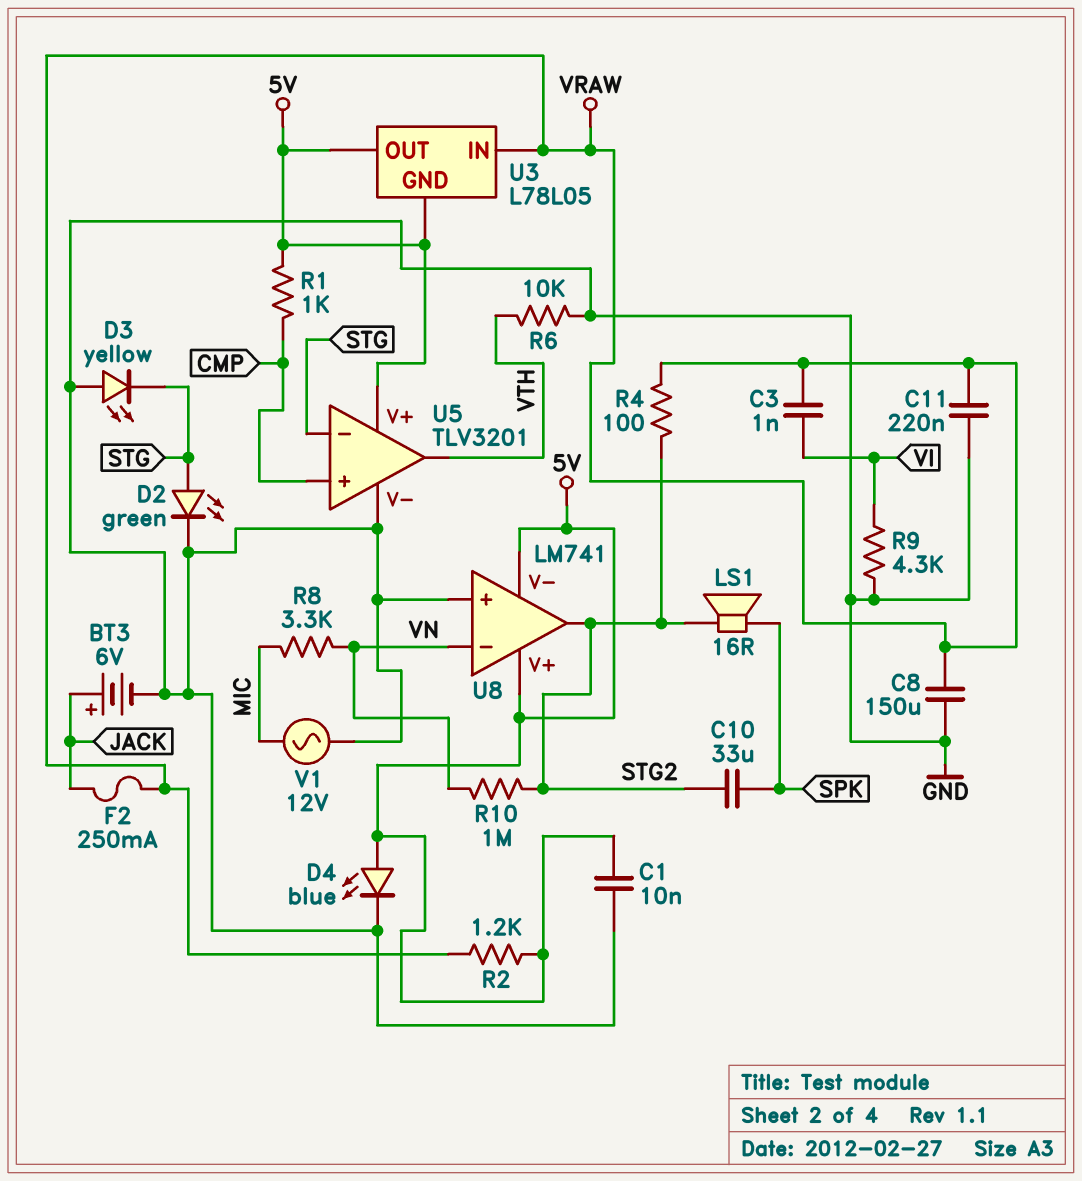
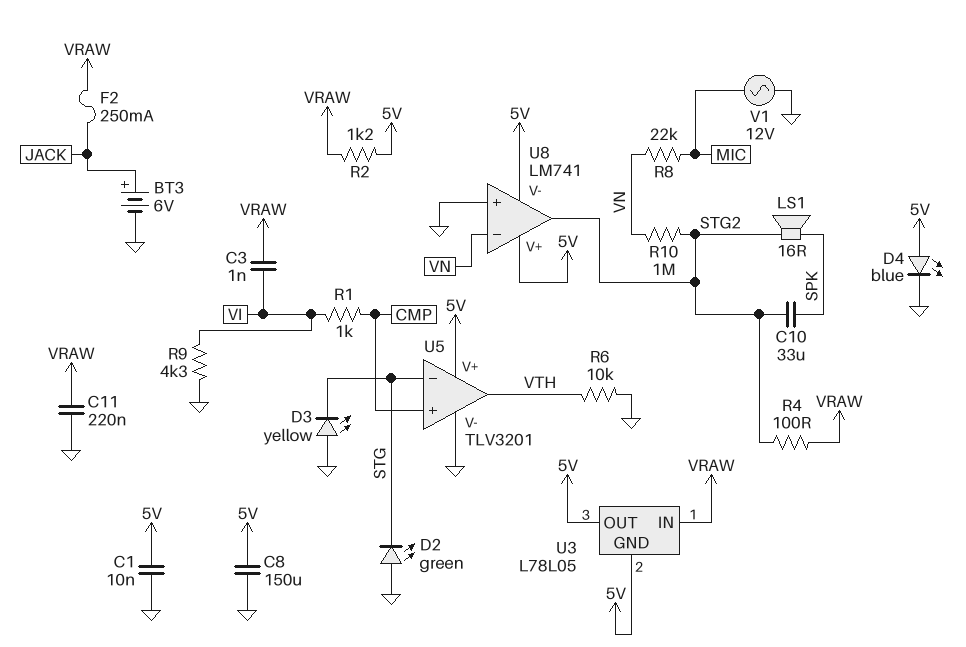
C8: 150uF (GND, VRAW) -> 150uF (5V, GND)
D2: LED green (A STG, K GND) -> LED green (A GND, K STG)
R1: 1k (5V, CMP) -> 1k (CMP, VI)
R8: 3.3k (MIC, VN) -> 22k (MIC, VN)

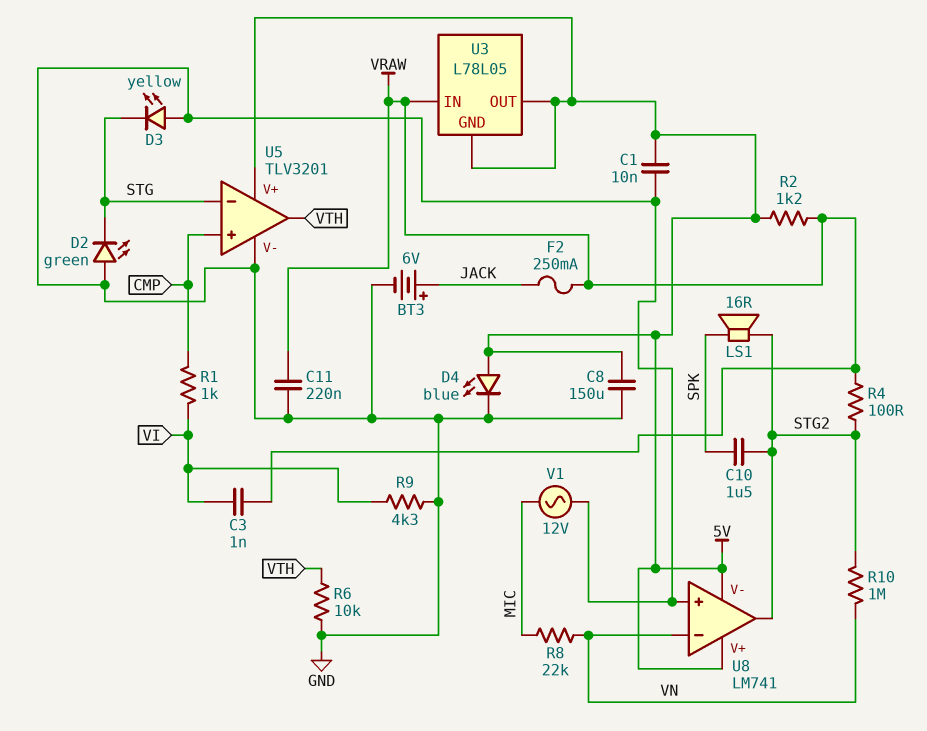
C10: 33uF (SPK, STG2) -> 1.5uF (SPK, STG2)

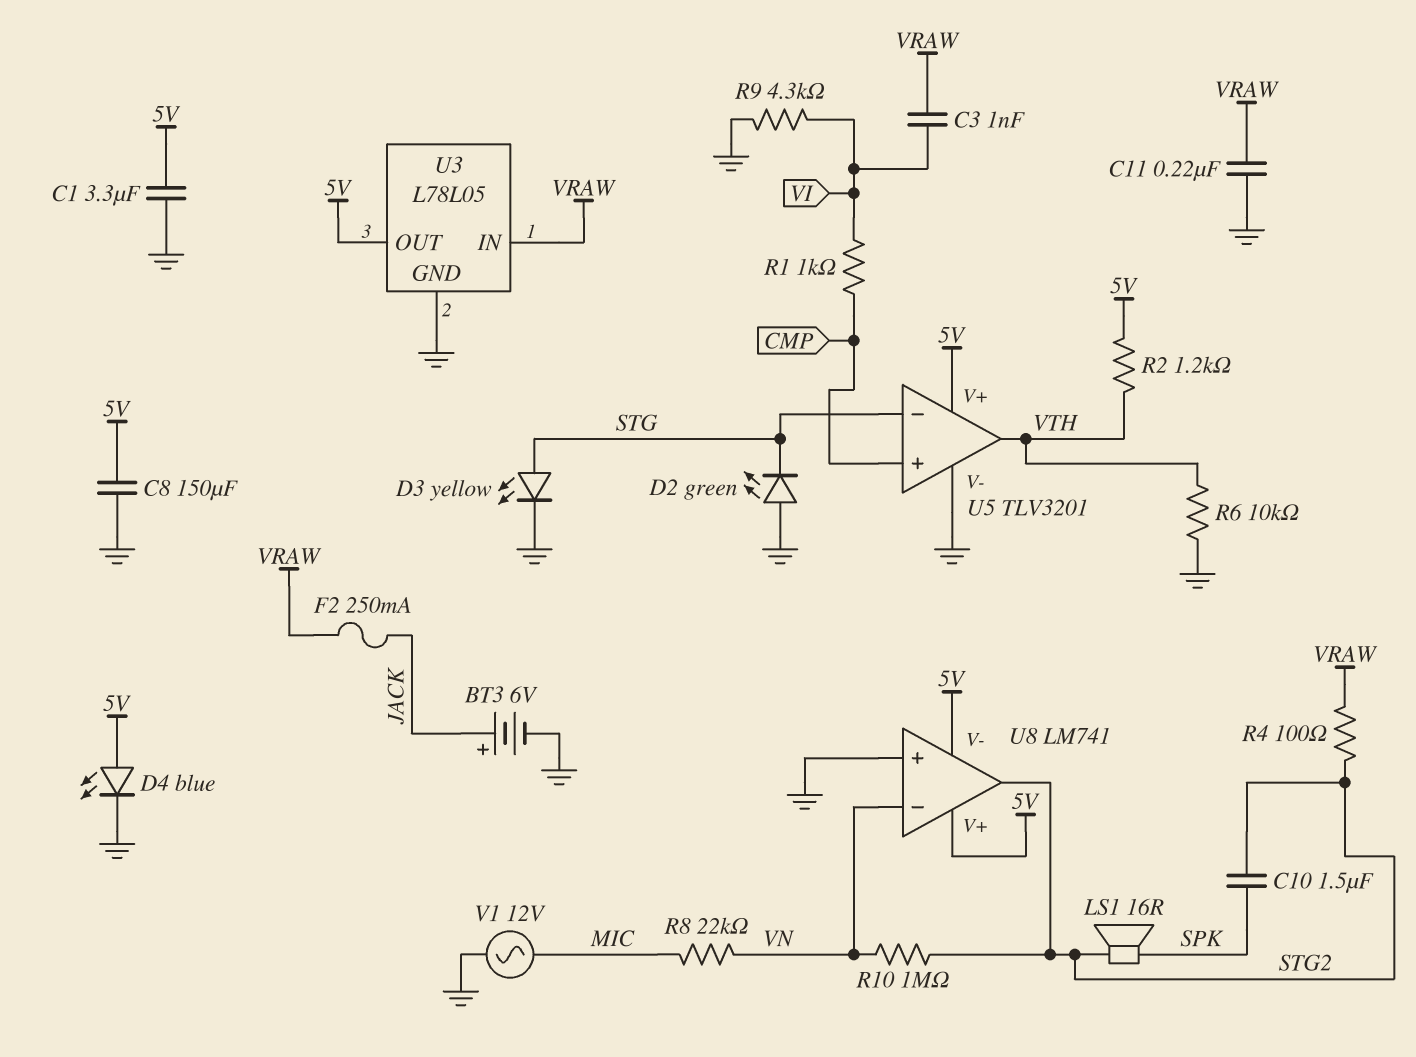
C1: 10nF (5V, GND) -> 3.3uF (5V, GND)
D3: LED yellow (A GND, K STG) -> LED yellow (A STG, K GND)
R2: 1.2k (5V, VRAW) -> 1.2k (5V, VTH)
U3 pin GND: 5V -> GND

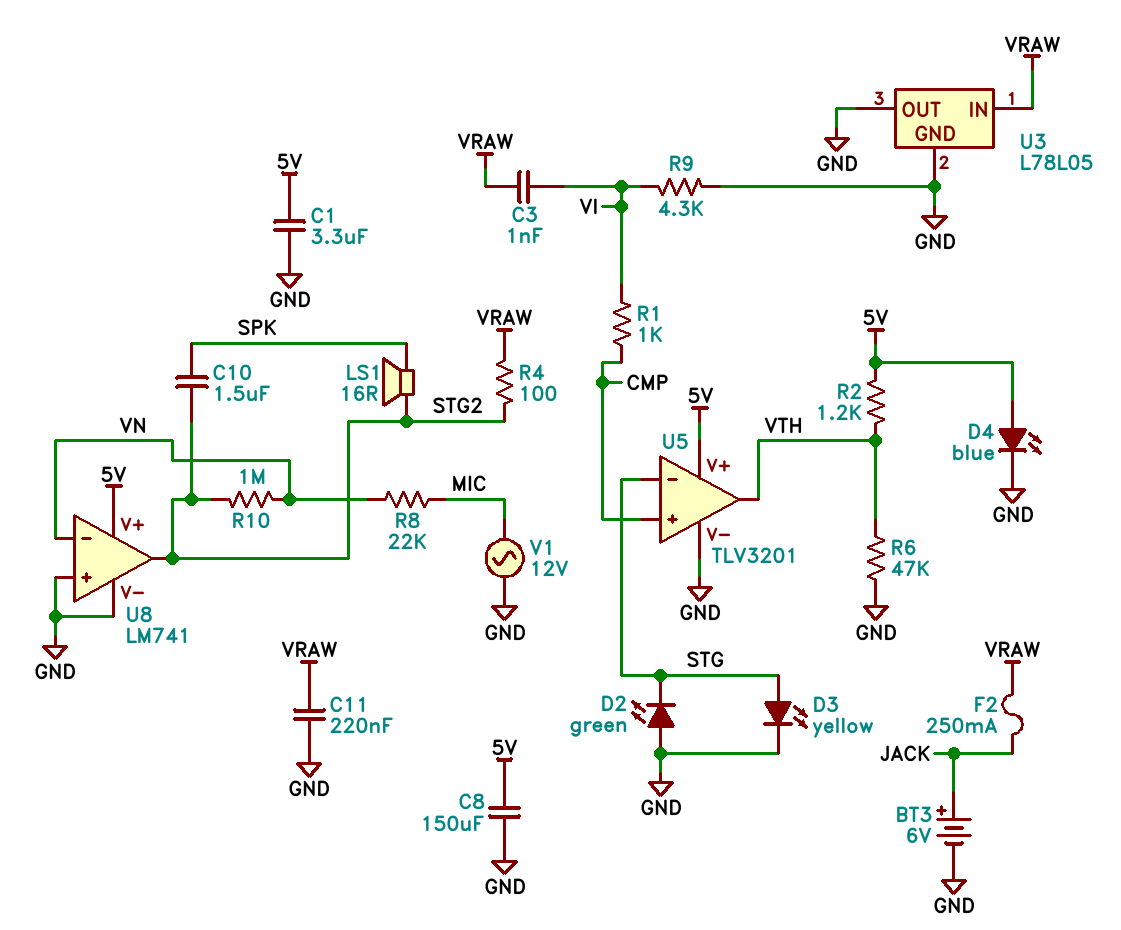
R6: 10k (GND, VTH) -> 47k (GND, VTH)
U3 pin OUT: 5V -> GND
U8 pin V-: 5V -> GND

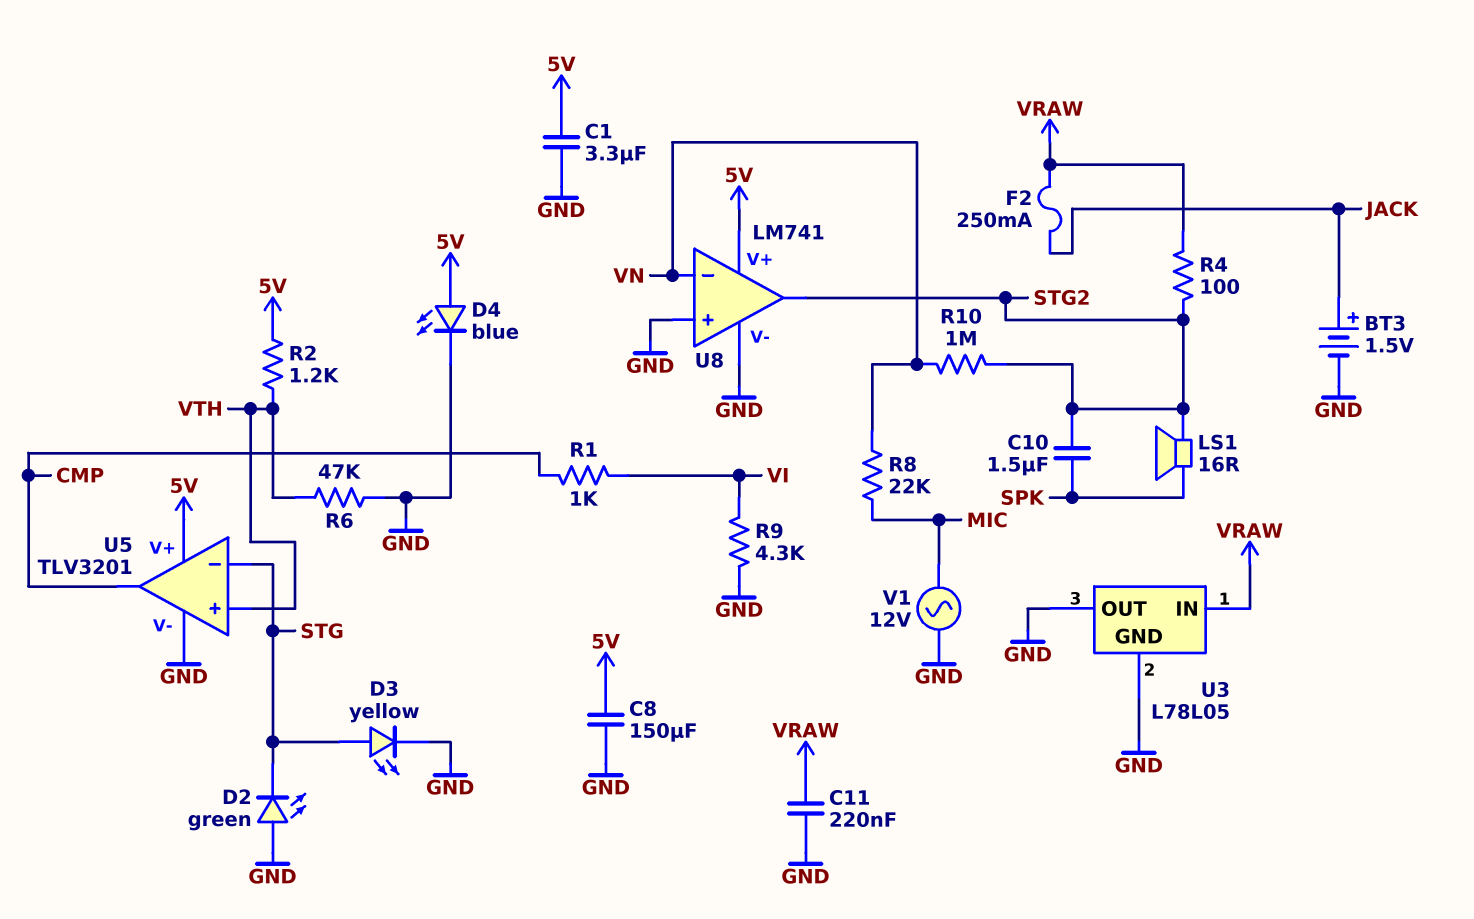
BT3: 6V (plus JACK, minus GND) -> 1.5V (plus JACK, minus GND)
C3: 1nF (VI, VRAW) -> none
U5 pin in+: CMP -> VTH
U5 pin out: VTH -> CMP

